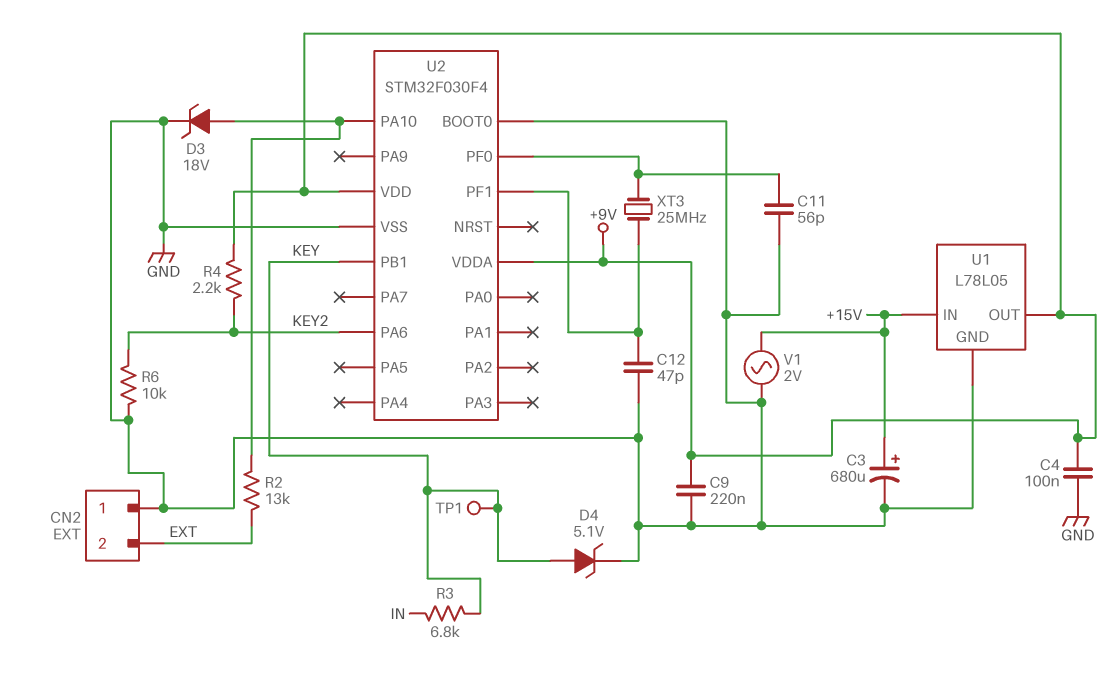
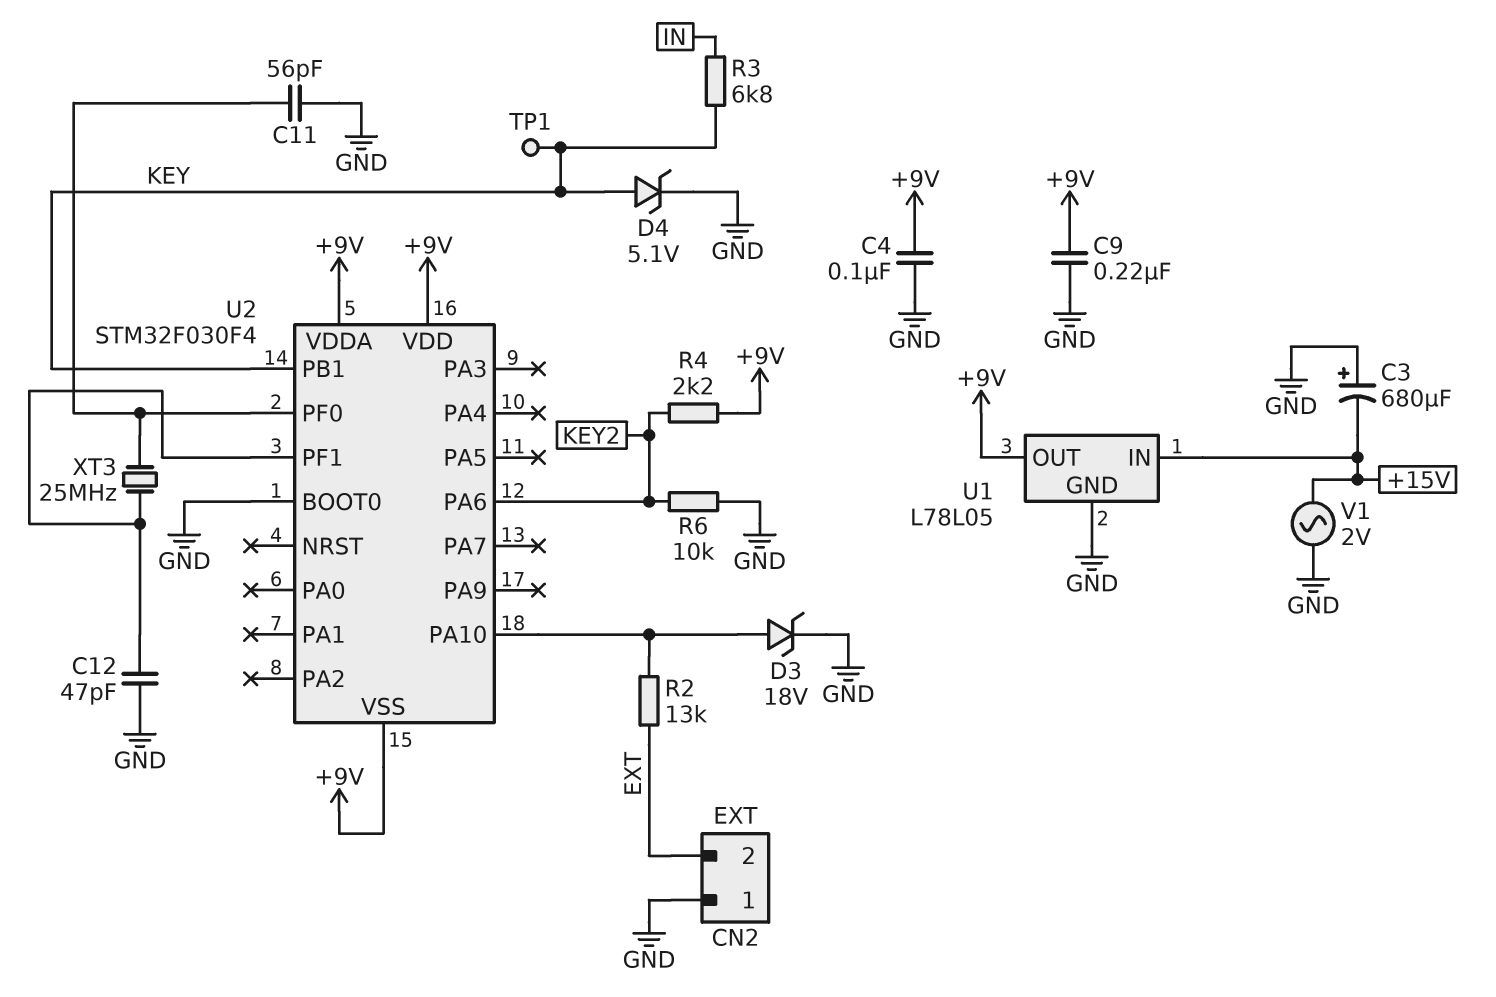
C3: 680uF (plus +15V, minus GND) -> 680uF (plus GND, minus +15V)
U2 pin VSS: GND -> +9V

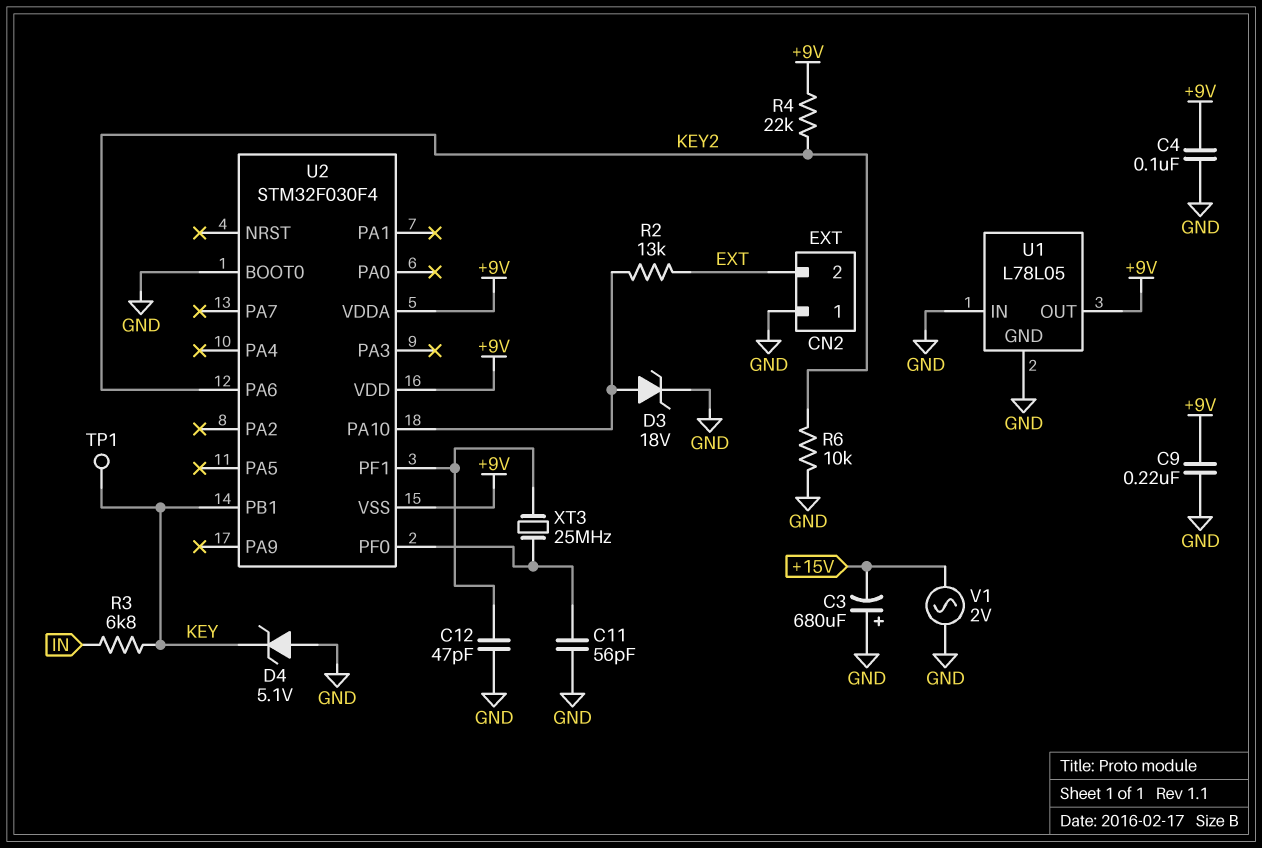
D4: zener 5.1V (A KEY, K GND) -> zener 5.1V (A GND, K KEY)
R4: 2.2k (+9V, KEY2) -> 22k (+9V, KEY2)
U1 pin IN: +15V -> GND

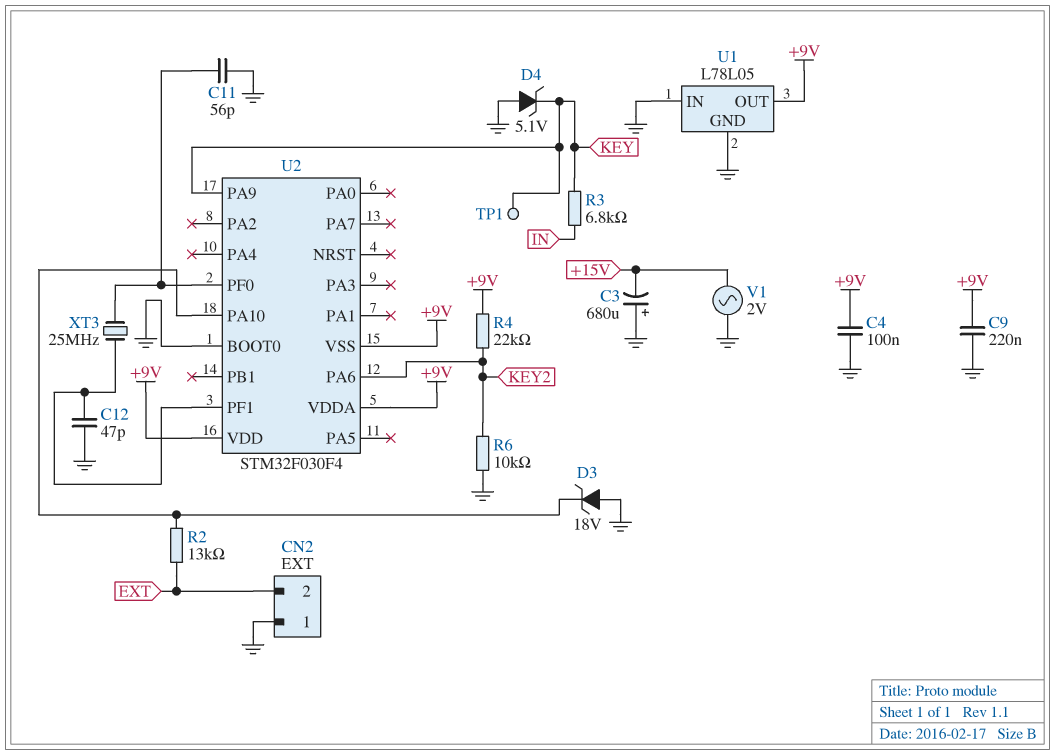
D3: zener 18V (A U2/PA10, K GND) -> zener 18V (A GND, K U2/PA10)
U2 pin PA9: none -> KEY
U2 pin PB1: KEY -> none

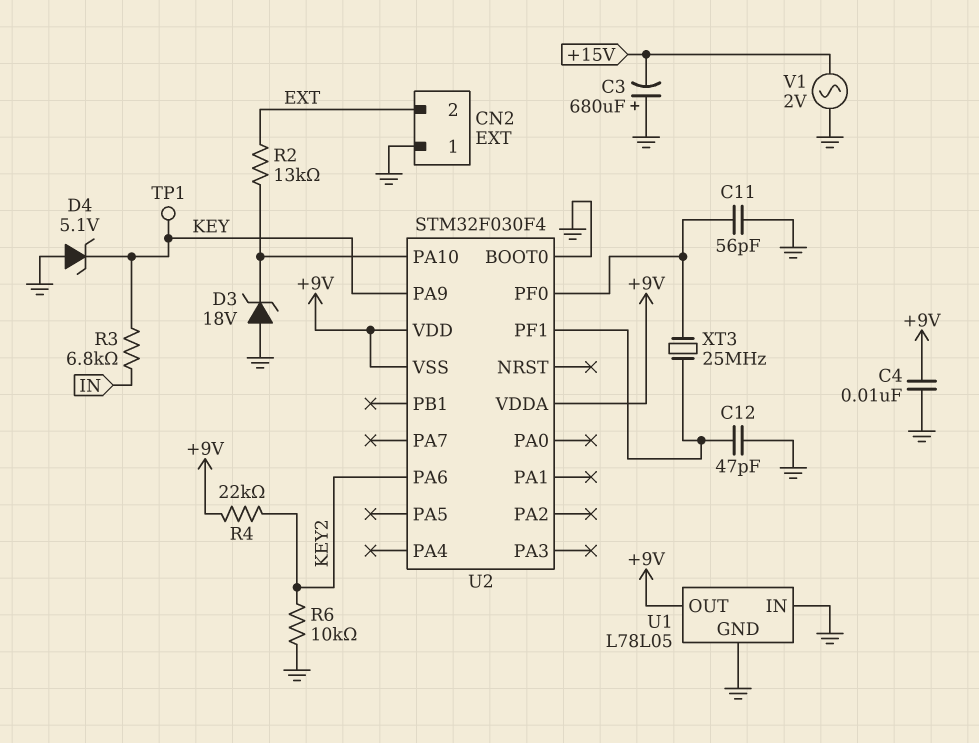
C4: 100nF (+9V, GND) -> 10nF (+9V, GND)
C9: 220nF (+9V, GND) -> none

